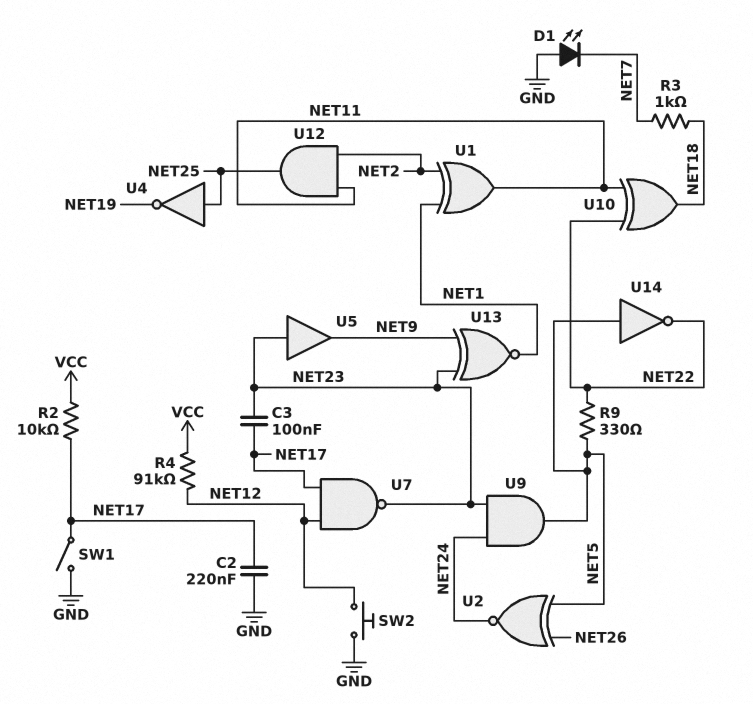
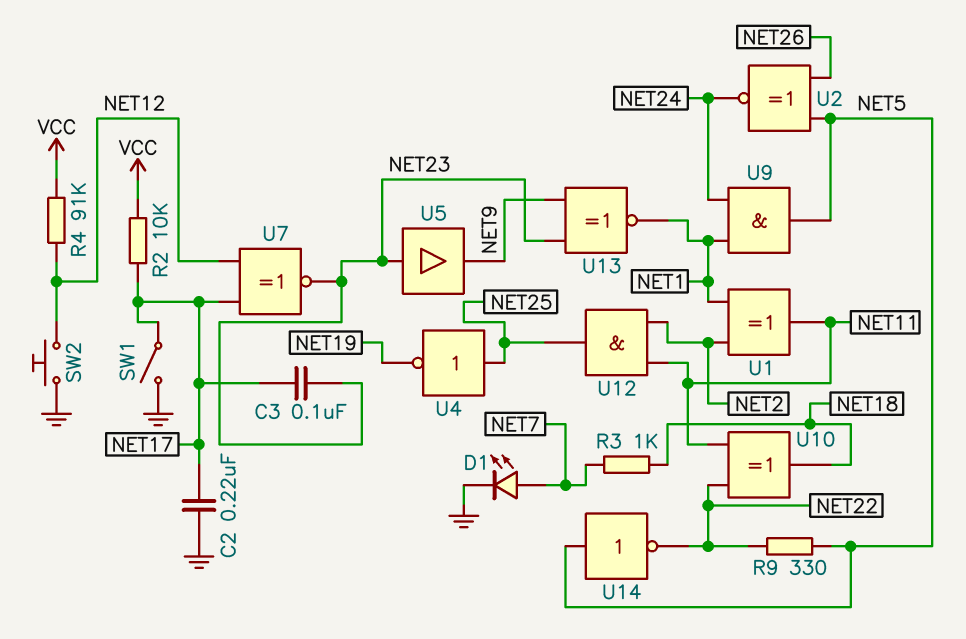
D1: LED (A GND, K NET7) -> LED (A NET7, K GND)
U7: NAND (in NET12, in NET17, out NET23) -> XNOR (in NET12, in NET17, out NET23)
U9: AND (in NET23, in NET24, out NET5) -> AND (in NET1, in NET24, out NET5)

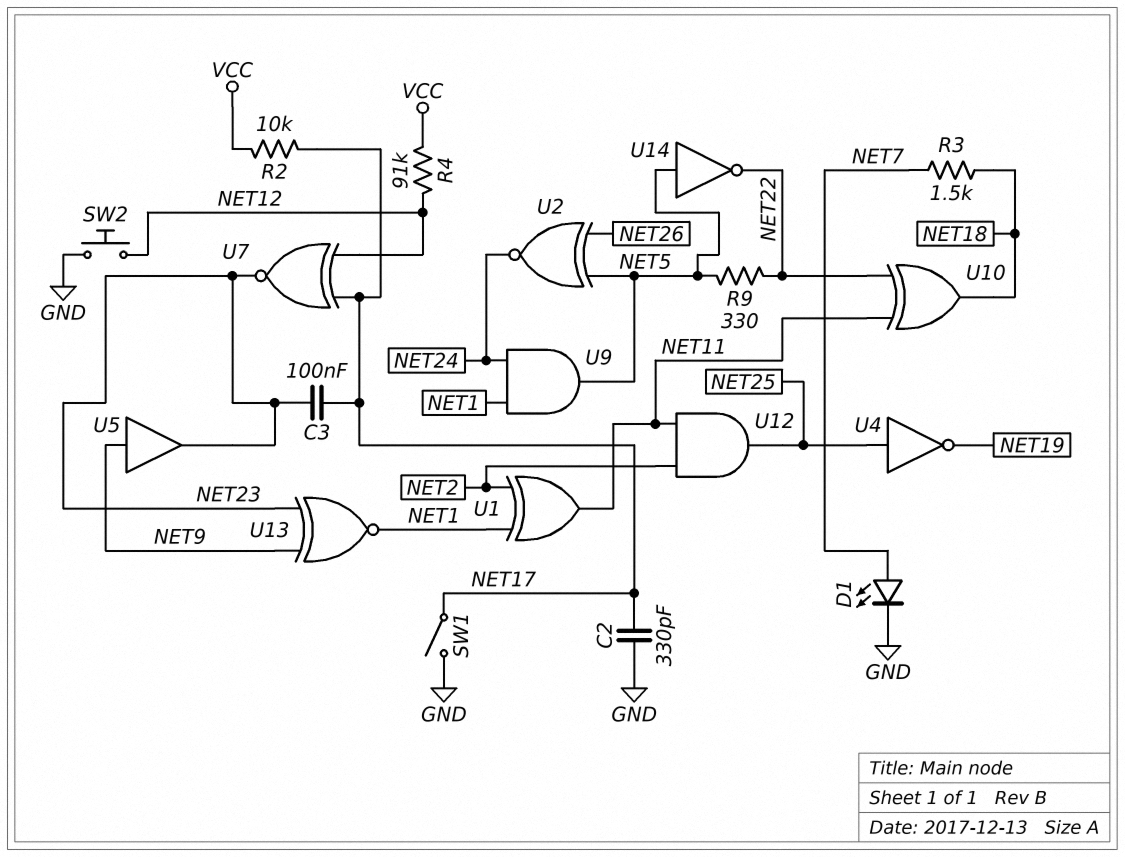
C2: 220nF (GND, NET17) -> 330pF (GND, NET17)
R3: 1k (NET7, NET18) -> 1.5k (NET7, NET18)
U5: buffer (in NET23, out NET9) -> buffer (in NET9, out NET23)

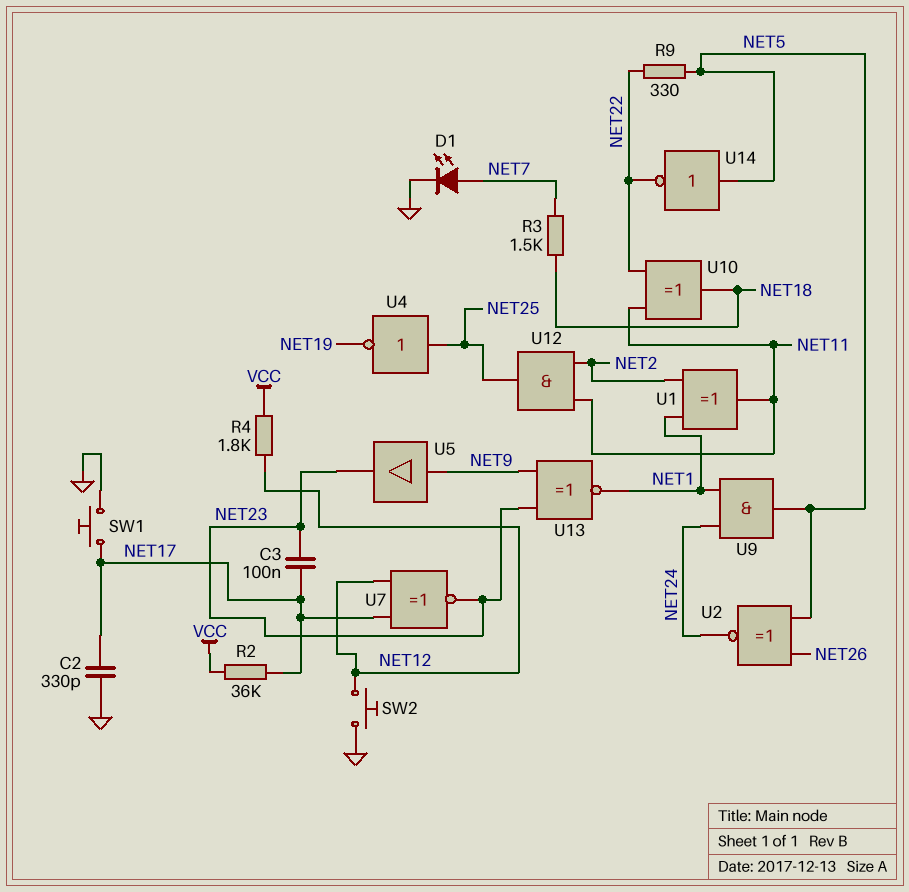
R2: 10k (NET17, VCC) -> 36k (NET17, VCC)
R4: 91k (NET12, VCC) -> 1.8k (NET12, VCC)
SW1: switch (GND, NET17) -> button (GND, NET17)

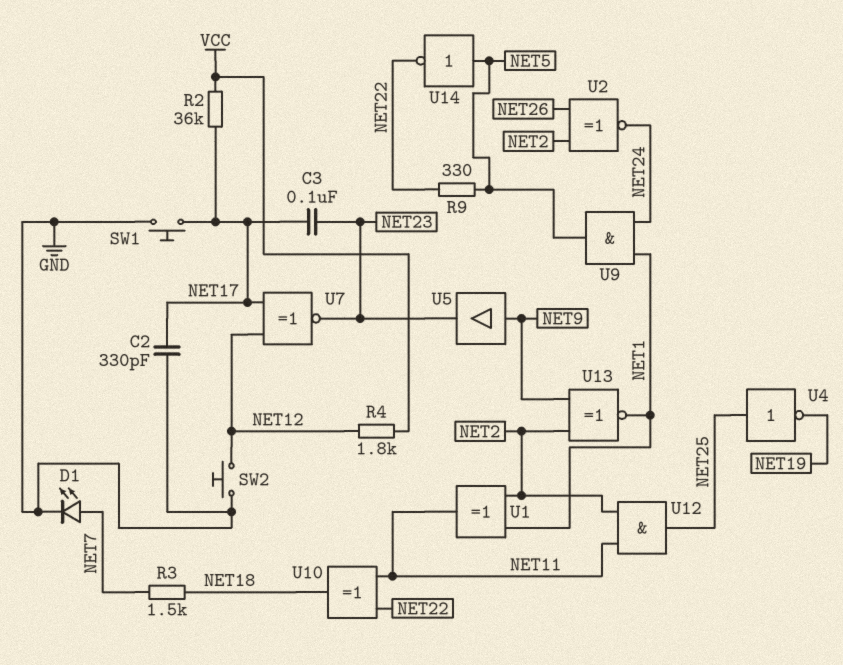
U2: XNOR (in NET5, in NET26, out NET24) -> XNOR (in NET2, in NET26, out NET24)
U13: XNOR (in NET9, in NET23, out NET1) -> XNOR (in NET2, in NET9, out NET1)

